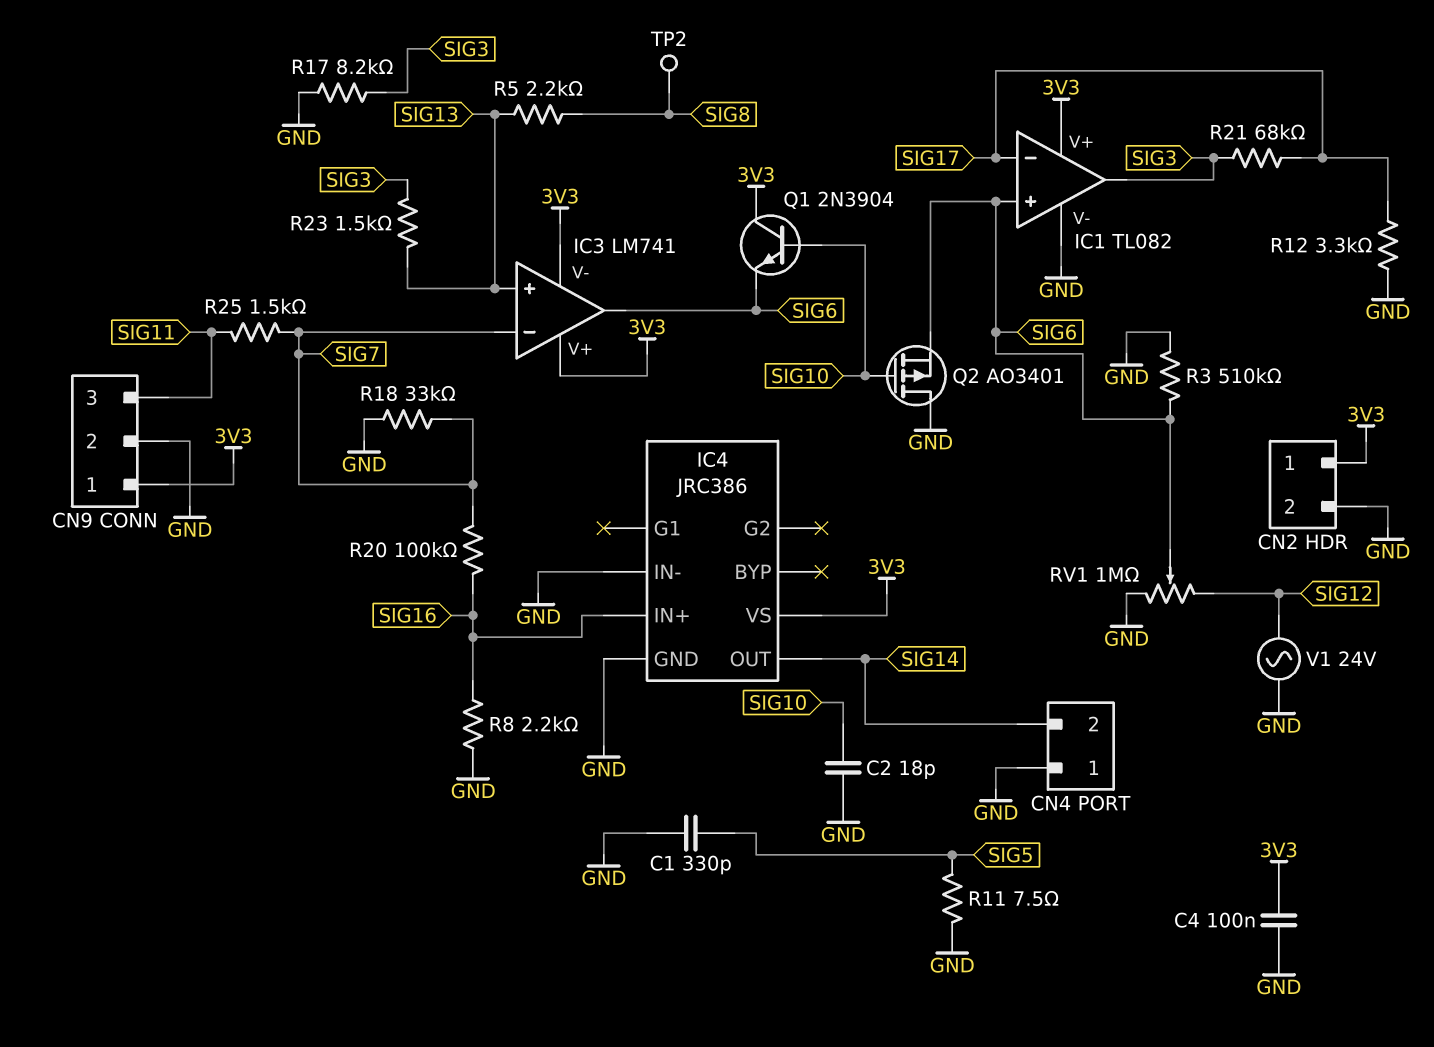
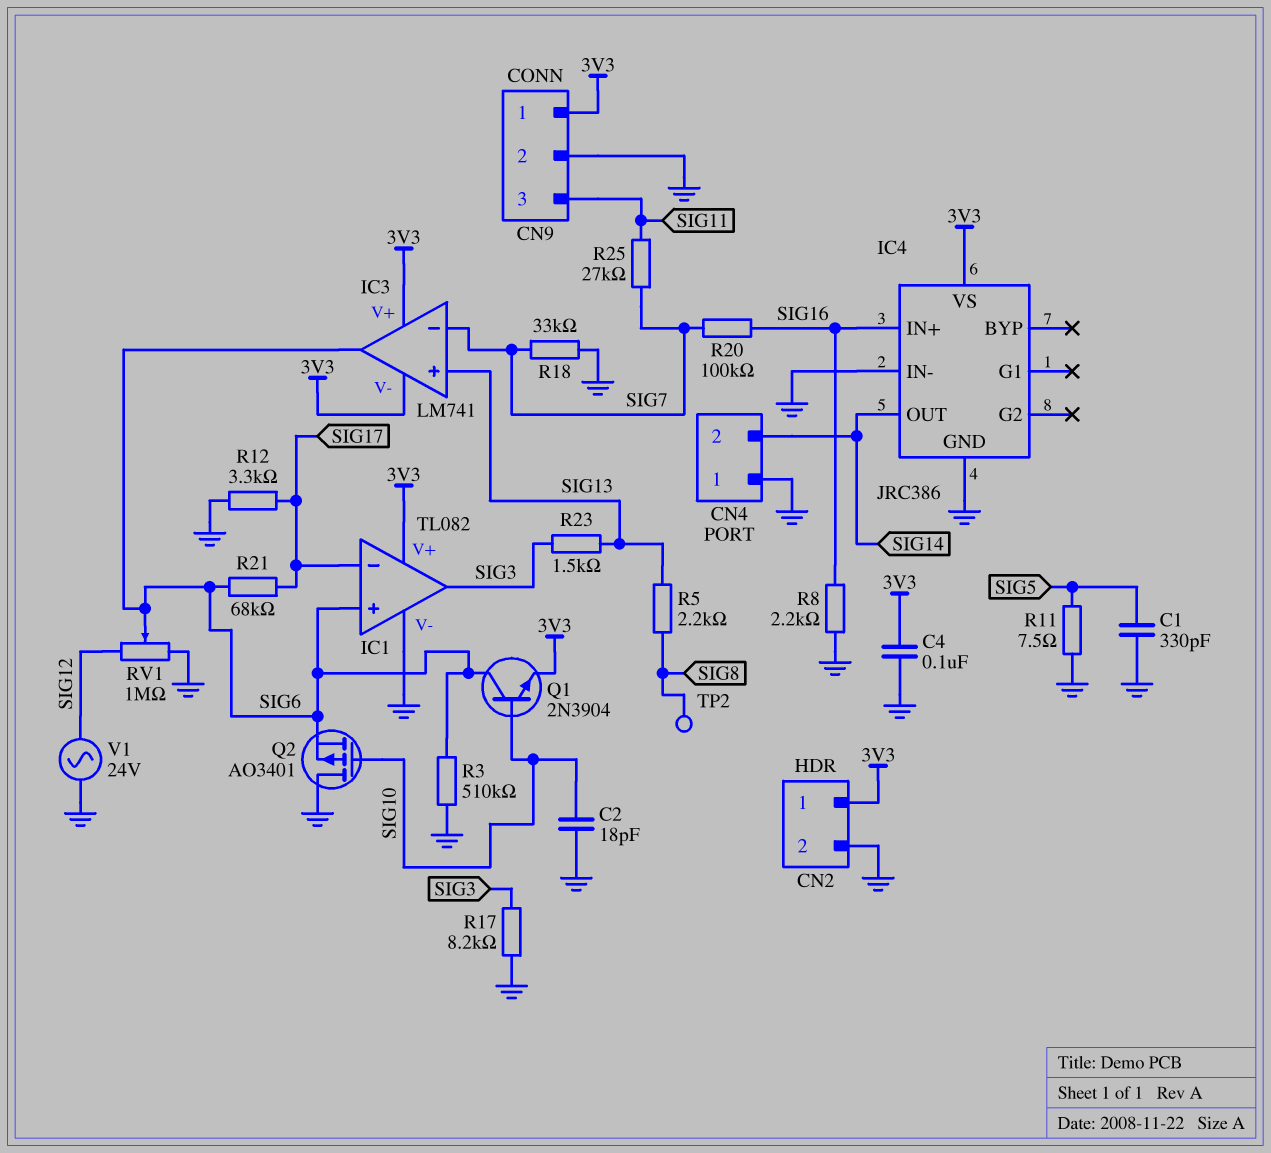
Q1: NPN 2N3904 (B SIG10, C 3V3, E SIG6) -> NPN 2N3904 (B SIG10, C SIG6, E 3V3)
R21: 68k (SIG3, SIG17) -> 68k (SIG6, SIG17)
R25: 1.5k (SIG7, SIG11) -> 27k (SIG7, SIG11)

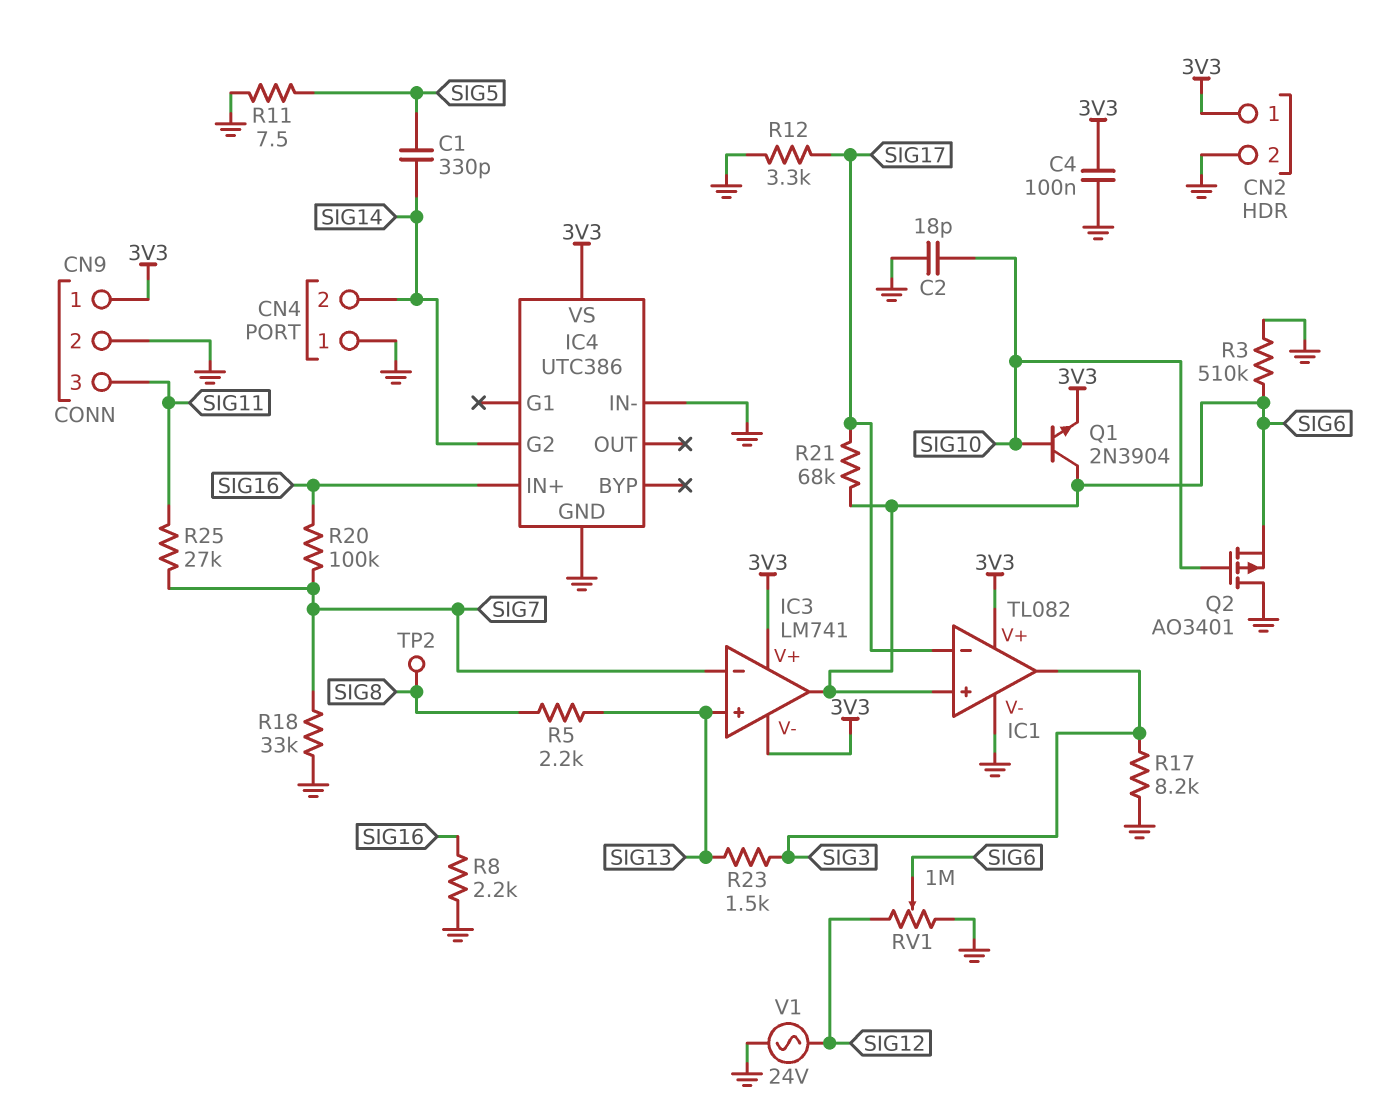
C1: 330pF (GND, SIG5) -> 330pF (SIG5, SIG14)
IC4: JRC386 -> UTC386
IC4 pin G2: none -> SIG14
IC4 pin OUT: SIG14 -> none

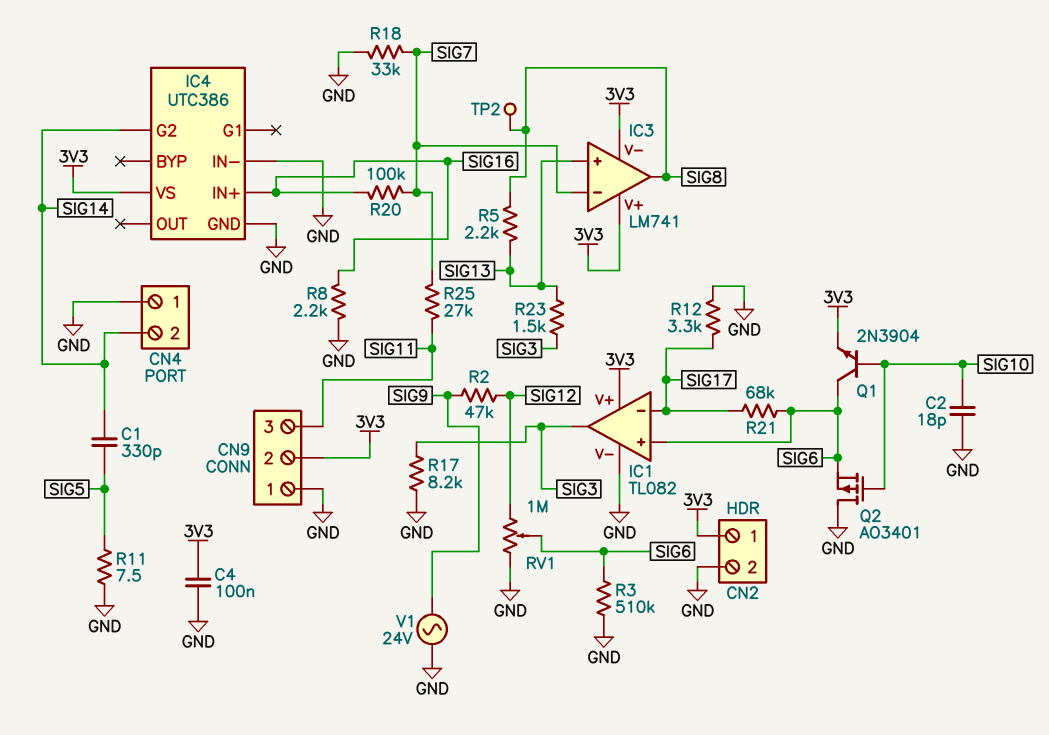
CN9 pin 1: 3V3 -> GND
CN9 pin 2: GND -> 3V3
IC3 pin out: SIG6 -> SIG8
R2: none -> 47k (SIG9, SIG12)
V1: AC 24V (GND, SIG12) -> AC 24V (GND, SIG9)

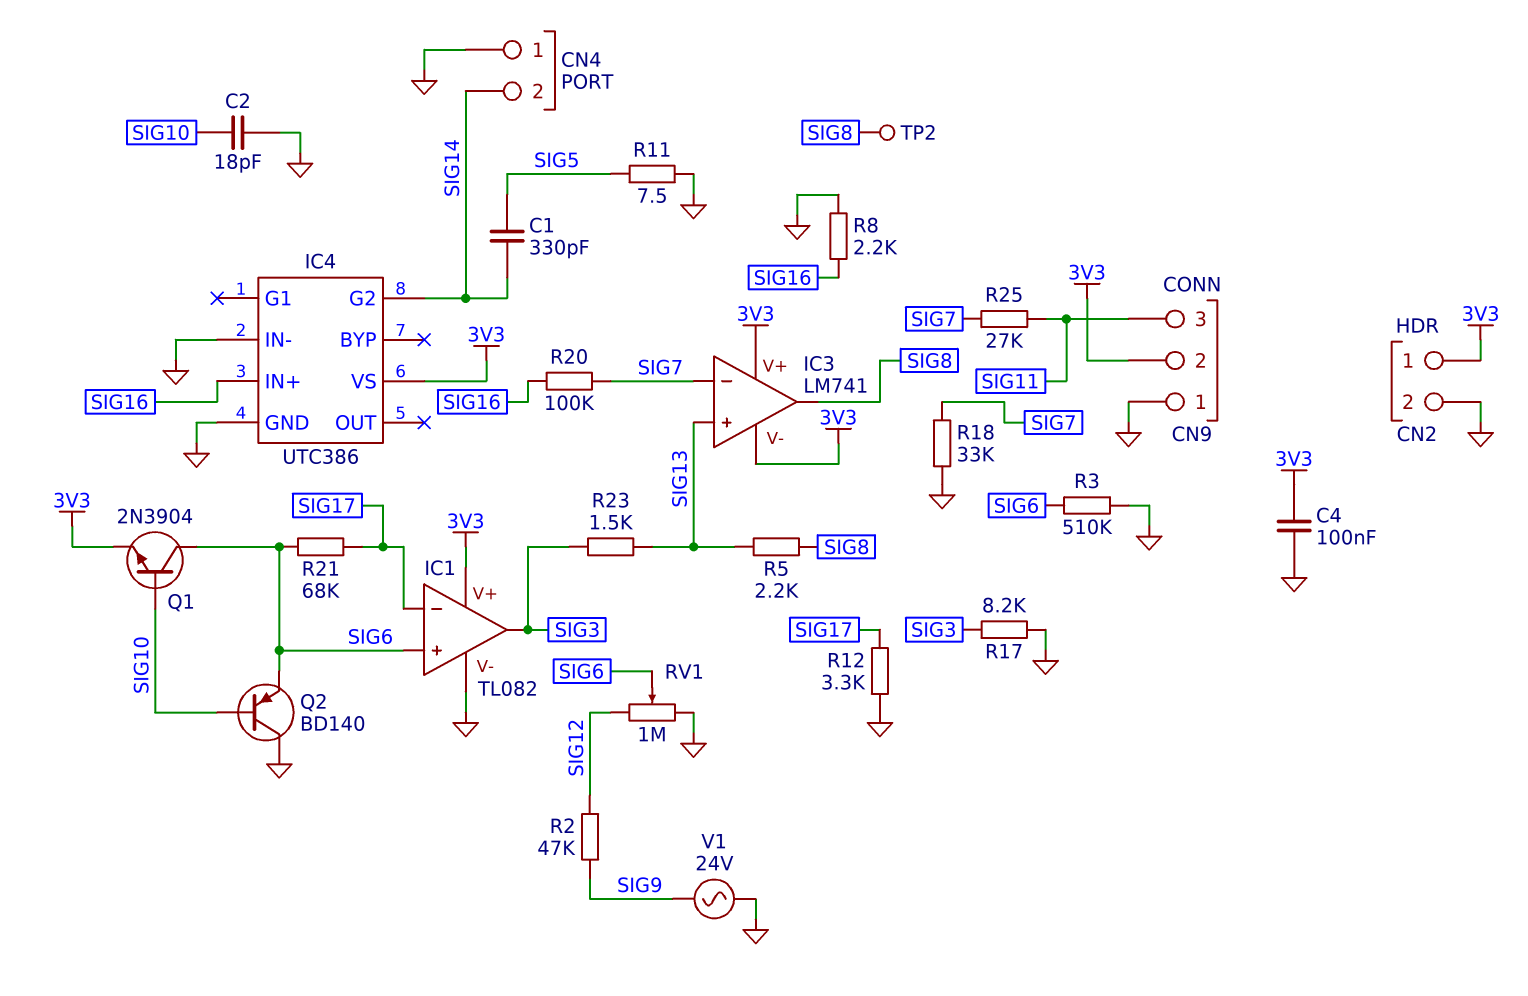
Q2: PMOS AO3401 (G SIG10, D GND, S SIG6) -> PNP BD140 (B SIG10, C GND, E SIG6)

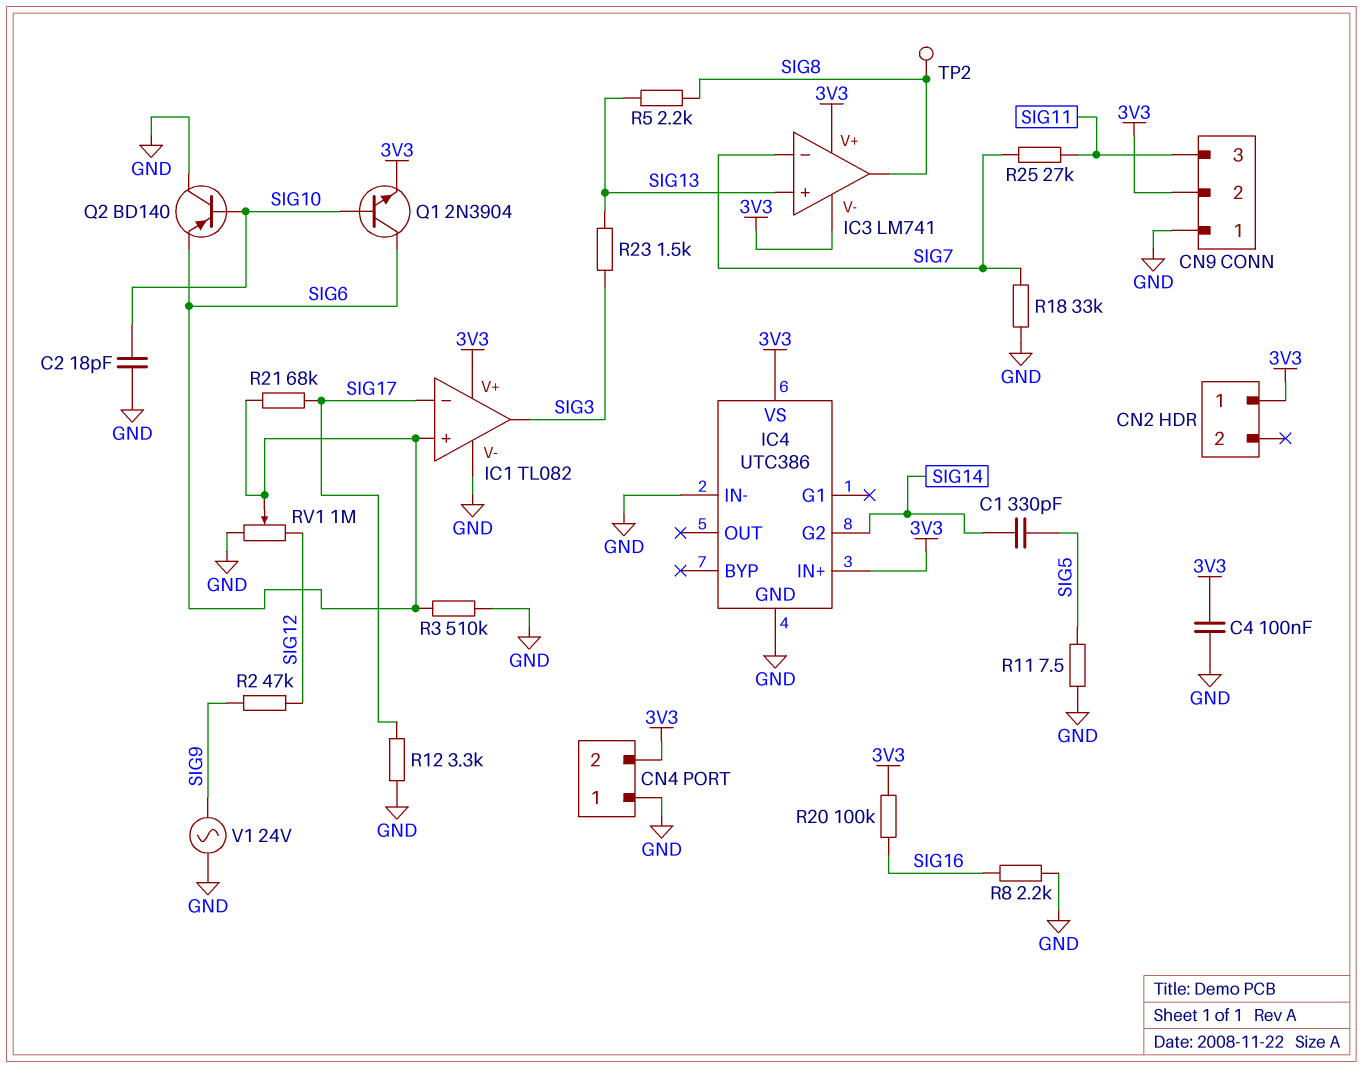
CN2 pin 2: GND -> none
CN4 pin 2: SIG14 -> 3V3
IC4 pin IN+: SIG16 -> 3V3
R17: 8.2k (GND, SIG3) -> none
R20: 100k (SIG7, SIG16) -> 100k (3V3, SIG16)

